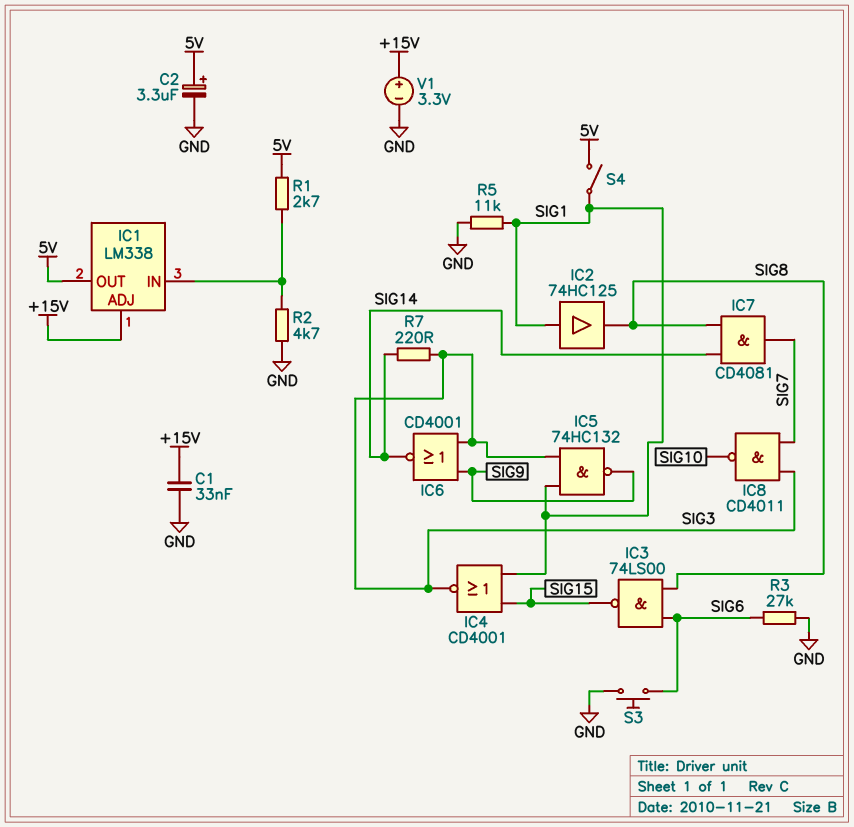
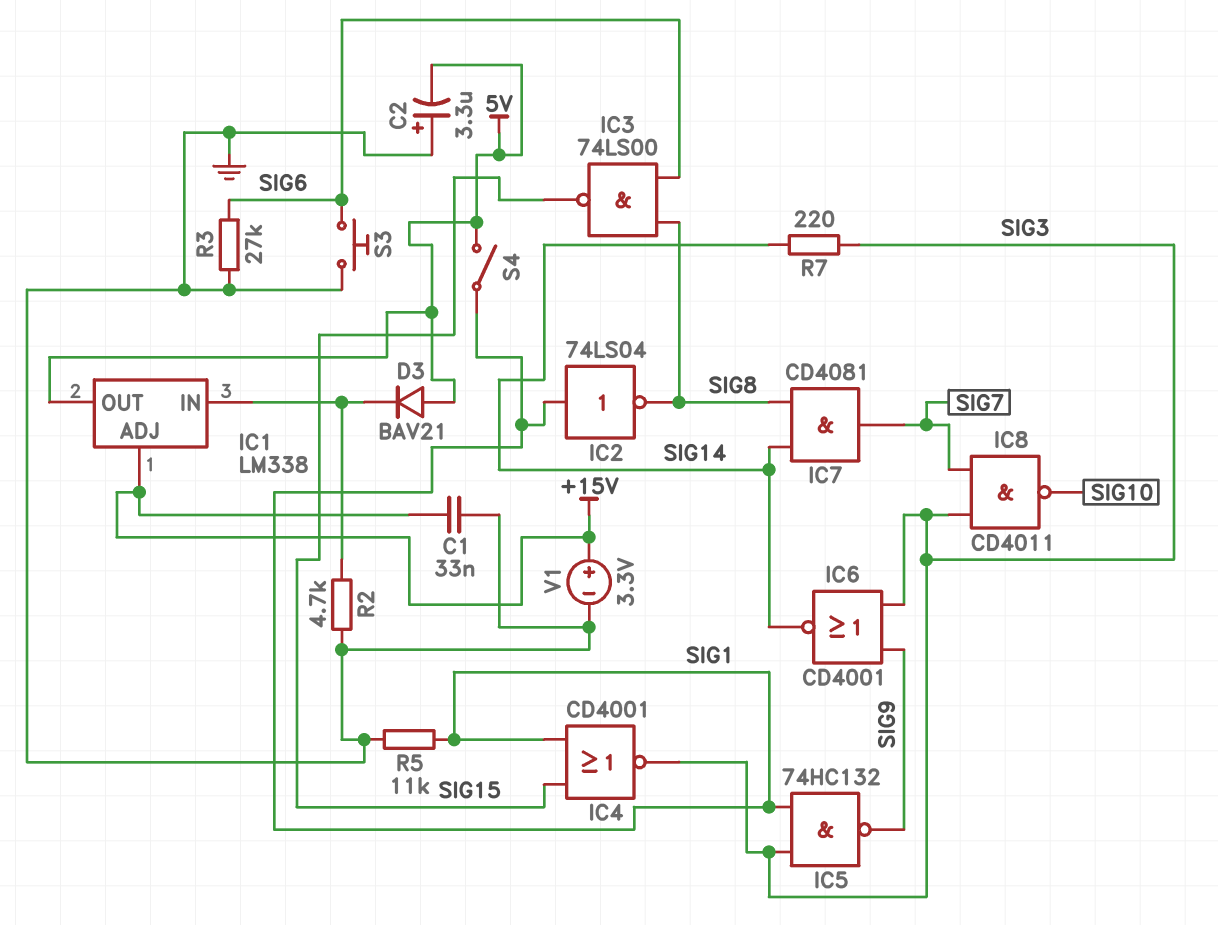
C2: 3.3uF (plus 5V, minus GND) -> 3.3uF (plus GND, minus 5V)
D3: none -> diode BAV21 (A 5V, K IC1/IN)
IC2: buffer 74HC125 (in SIG1, out SIG8) -> NOT 74LS04 (in SIG1, out SIG8)
R1: 2.7k (5V, IC1/IN) -> none

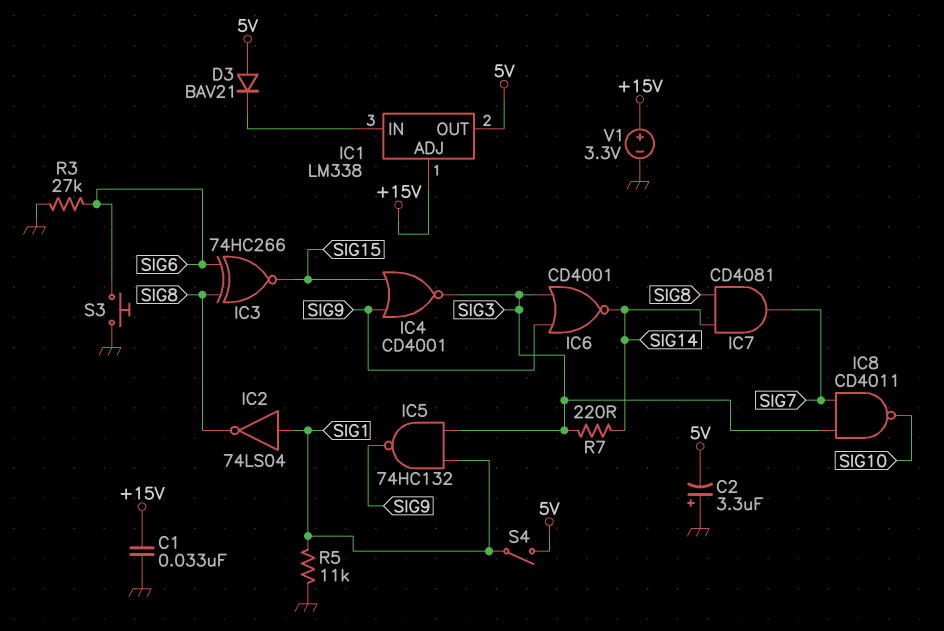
IC3: NAND 74LS00 (in SIG6, in SIG8, out SIG15) -> XNOR 74HC266 (in SIG6, in SIG8, out SIG15)
IC4: NOR CD4001 (in SIG1, in SIG15, out SIG3) -> NOR CD4001 (in SIG9, in SIG15, out SIG3)
R2: 4.7k (GND, IC1/IN) -> none

